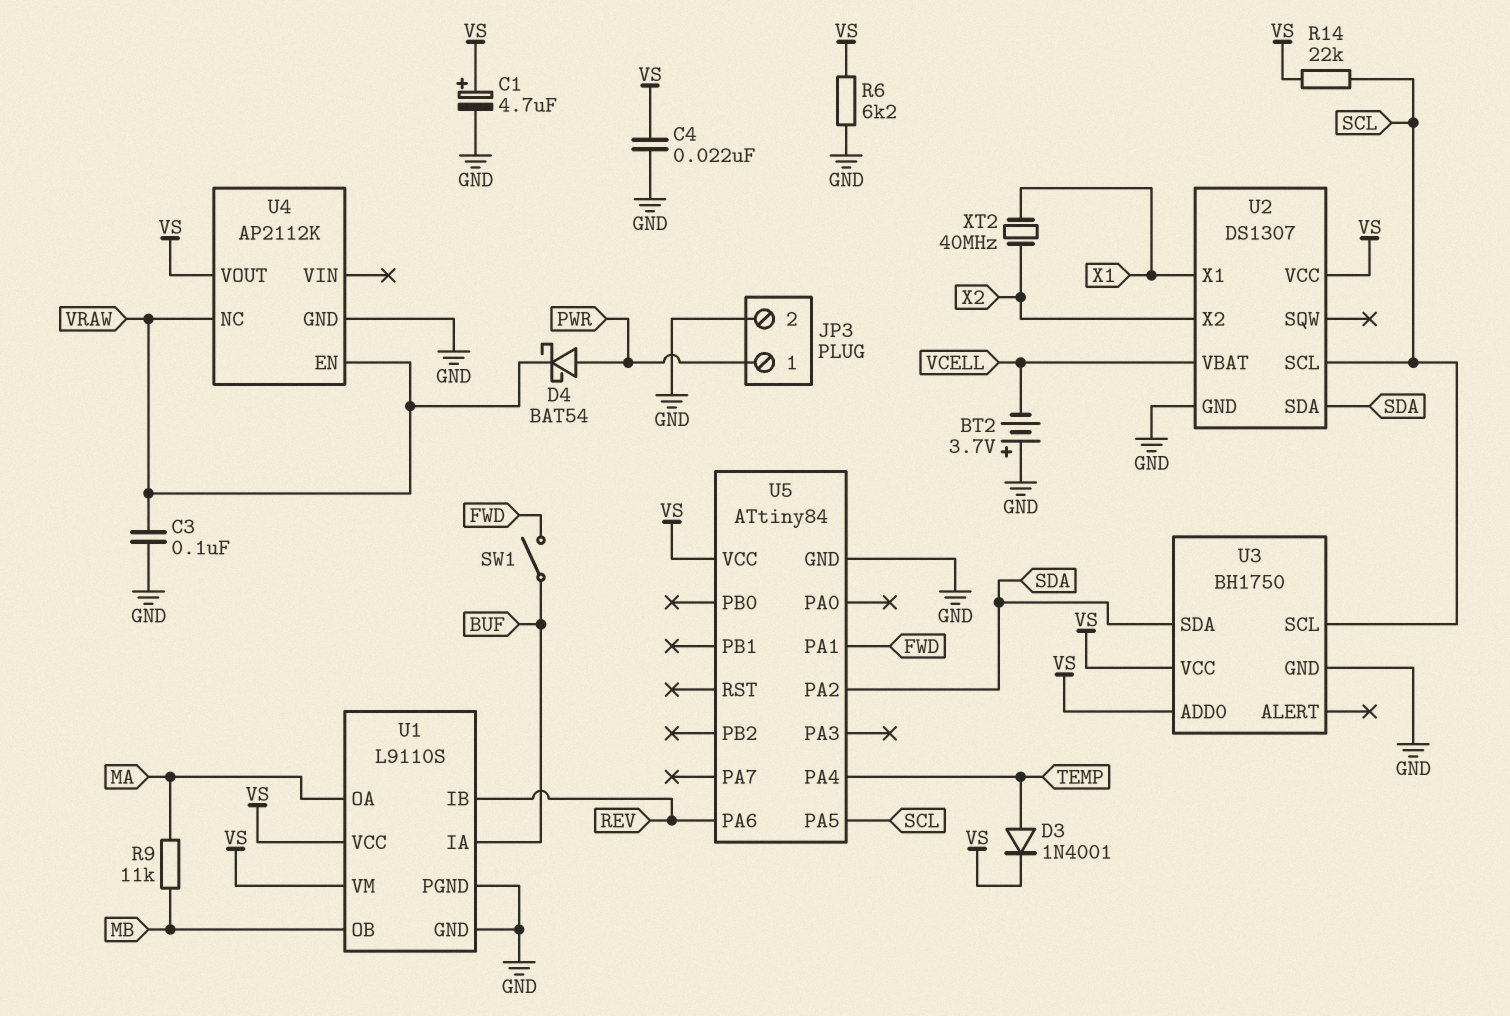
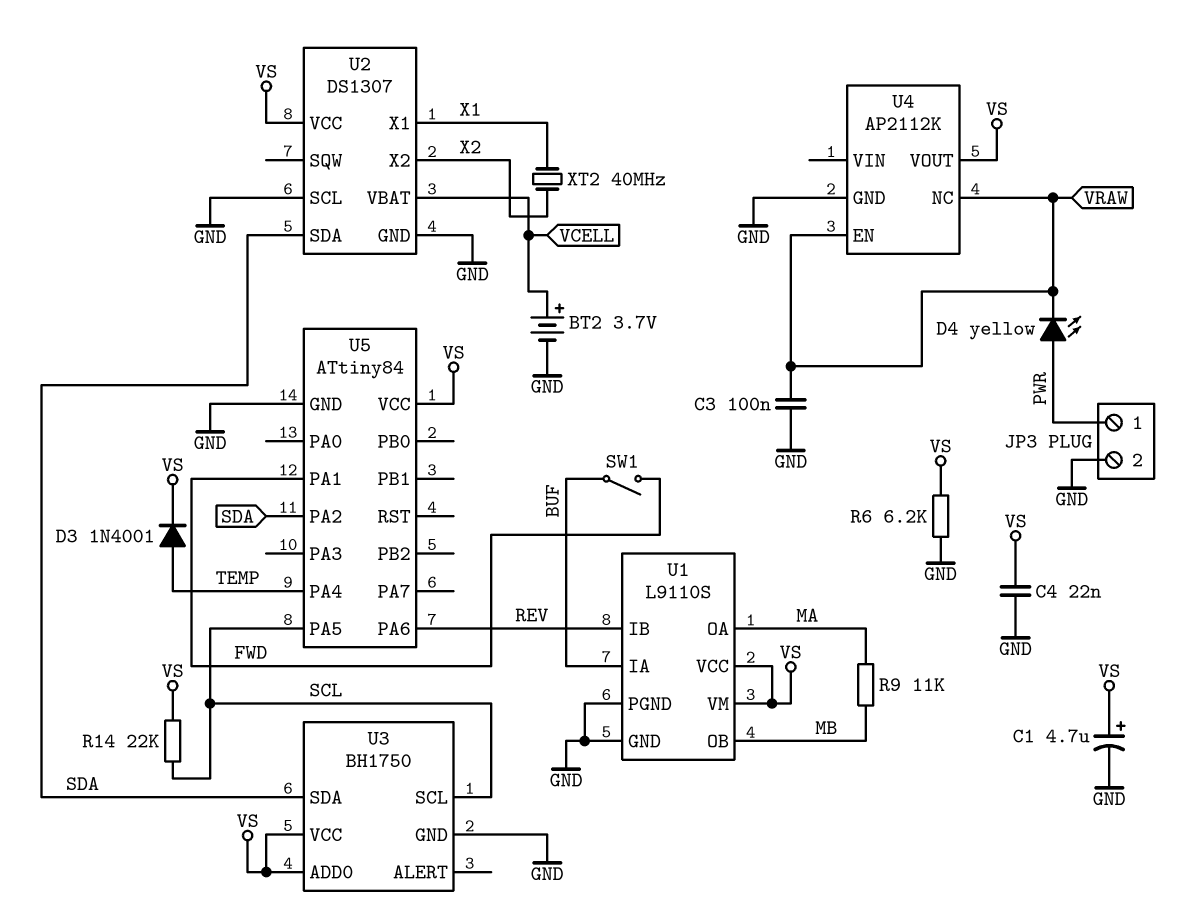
BT2: 3.7V (plus GND, minus VCELL) -> 3.7V (plus VCELL, minus GND)
D4: schottky BAT54 (A PWR, K VRAW) -> LED yellow (A PWR, K VRAW)
U2 pin SCL: SCL -> GND

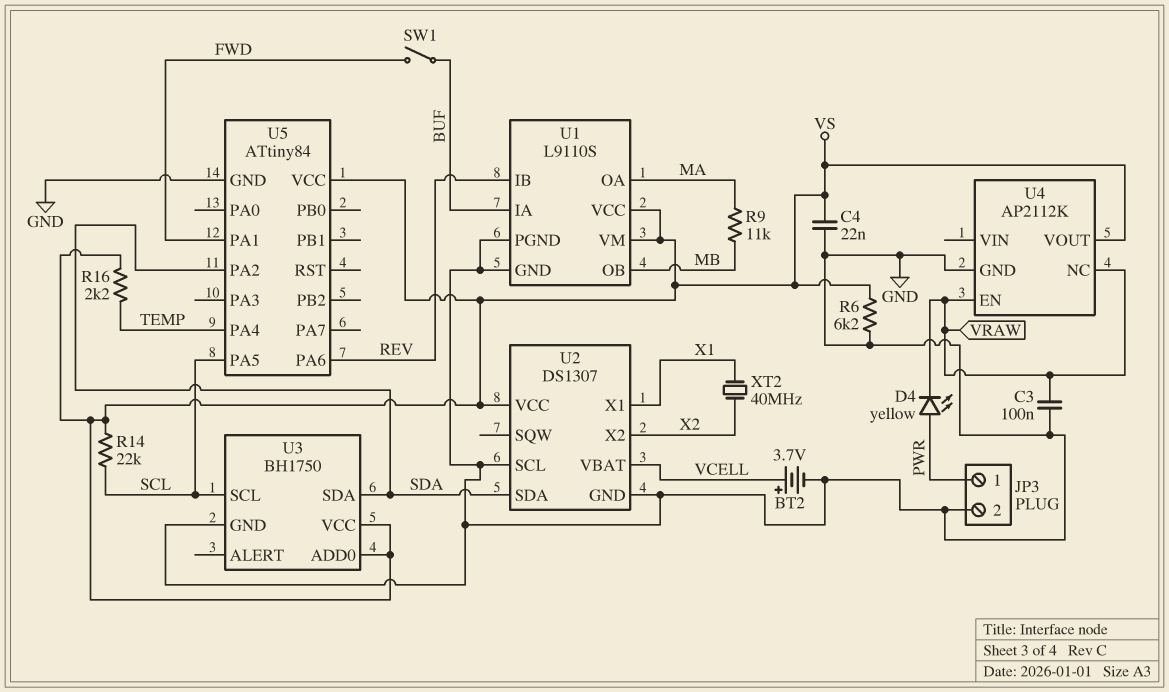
C1: 4.7uF (plus VS, minus GND) -> none
D3: diode 1N4001 (A TEMP, K VS) -> none
R16: none -> 2.2k (TEMP, VS)

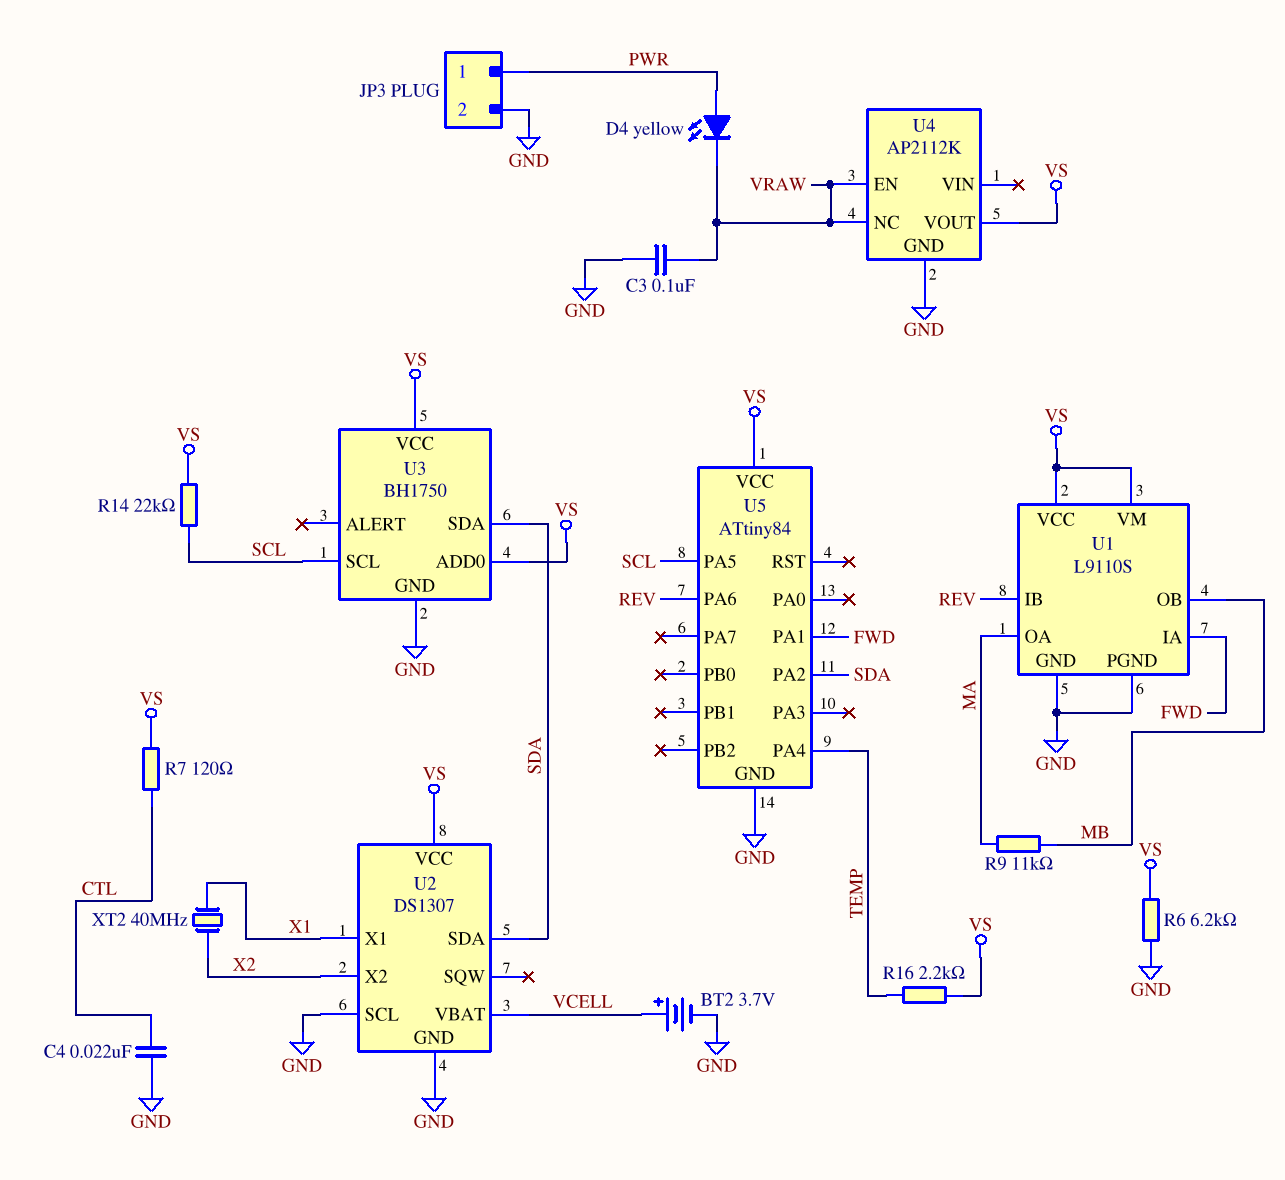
C4: 22nF (GND, VS) -> 22nF (CTL, GND)
R7: none -> 120 (CTL, VS)
SW1: switch (BUF, FWD) -> none
U1 pin IA: BUF -> FWD

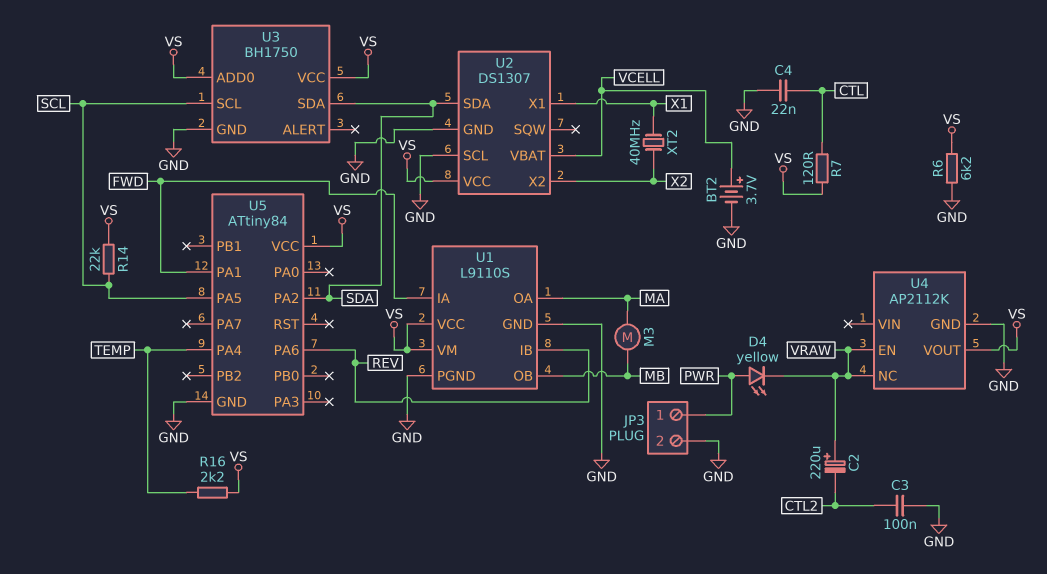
C2: none -> 220uF (plus VRAW, minus CTL2)
C3: 100nF (GND, VRAW) -> 100nF (CTL2, GND)
M3: none -> motor (MA, MB)
R9: 11k (MA, MB) -> none

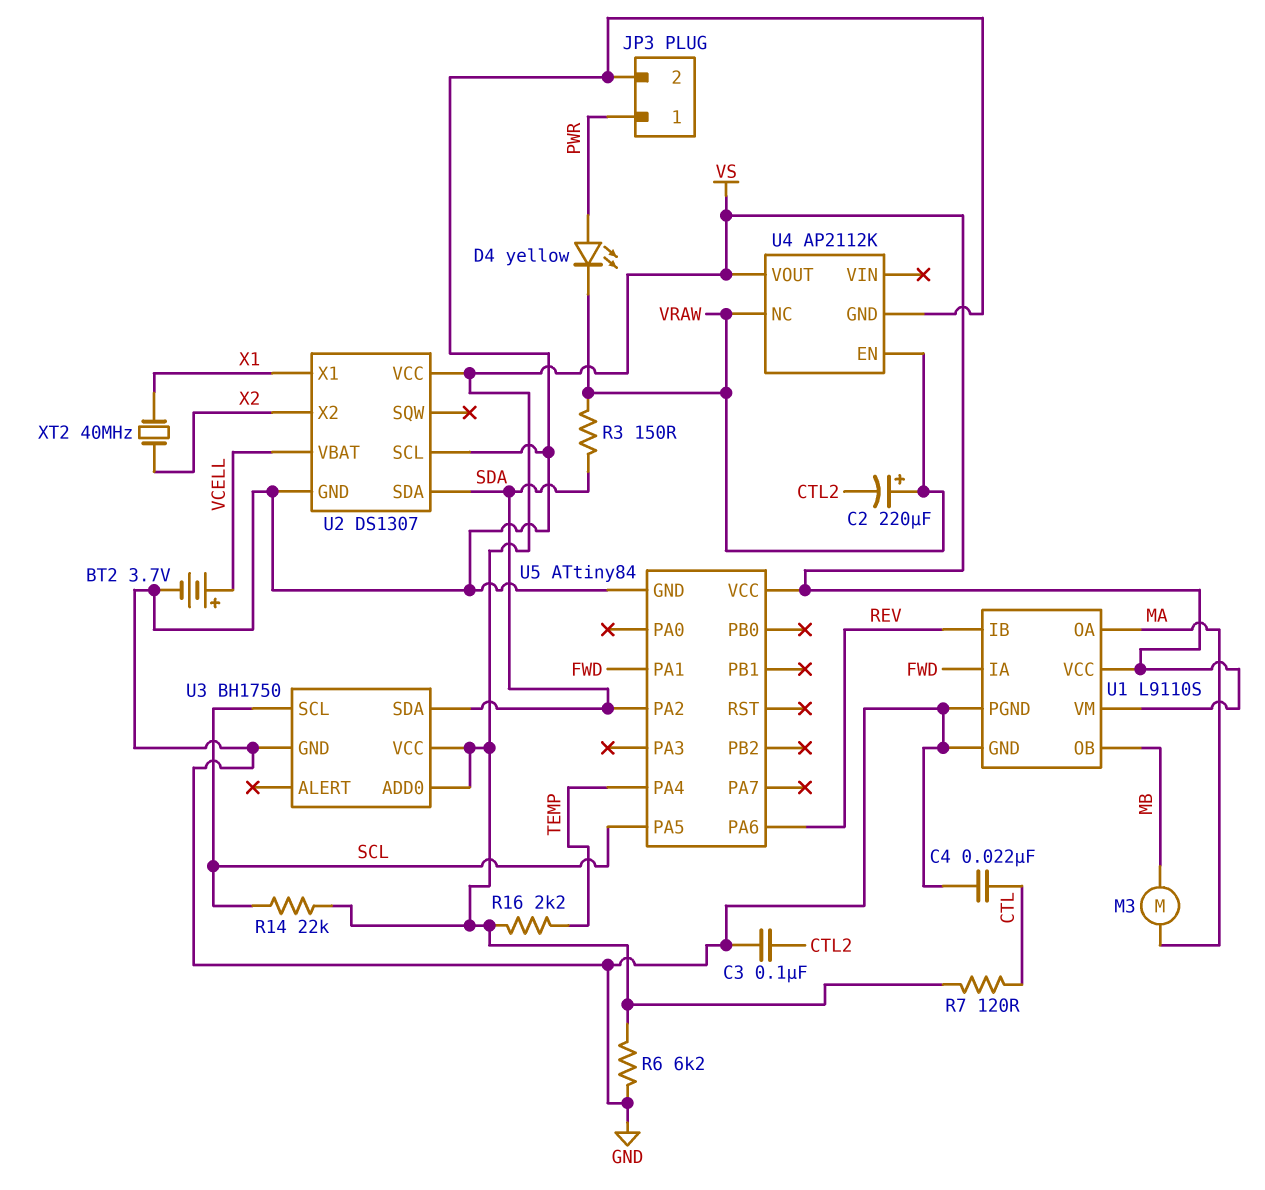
R3: none -> 150 (SDA, VRAW)

